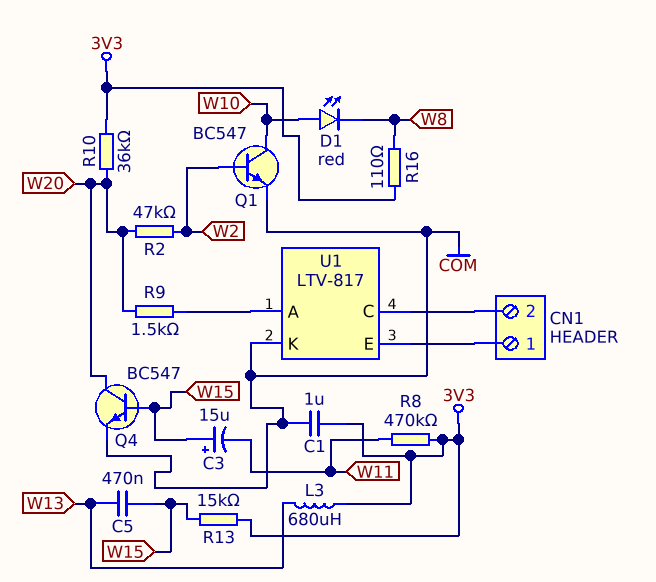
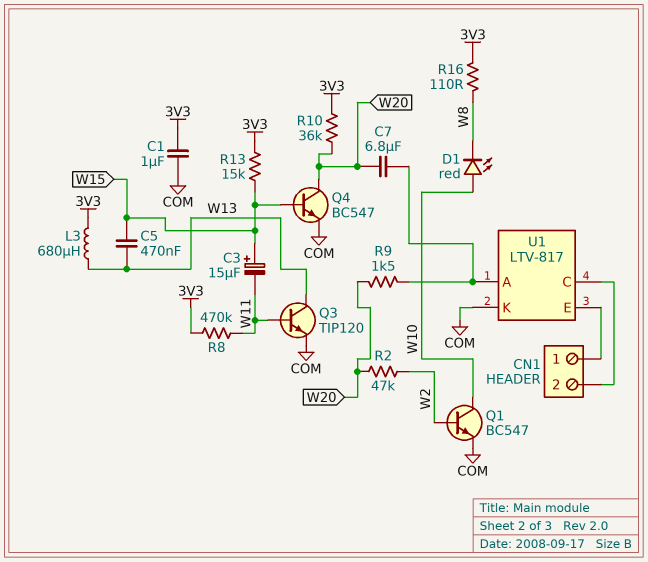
C7: none -> 6.8uF (U1/A, W20)
Q3: none -> NPN TIP120 (B W11, C W13, E COM)

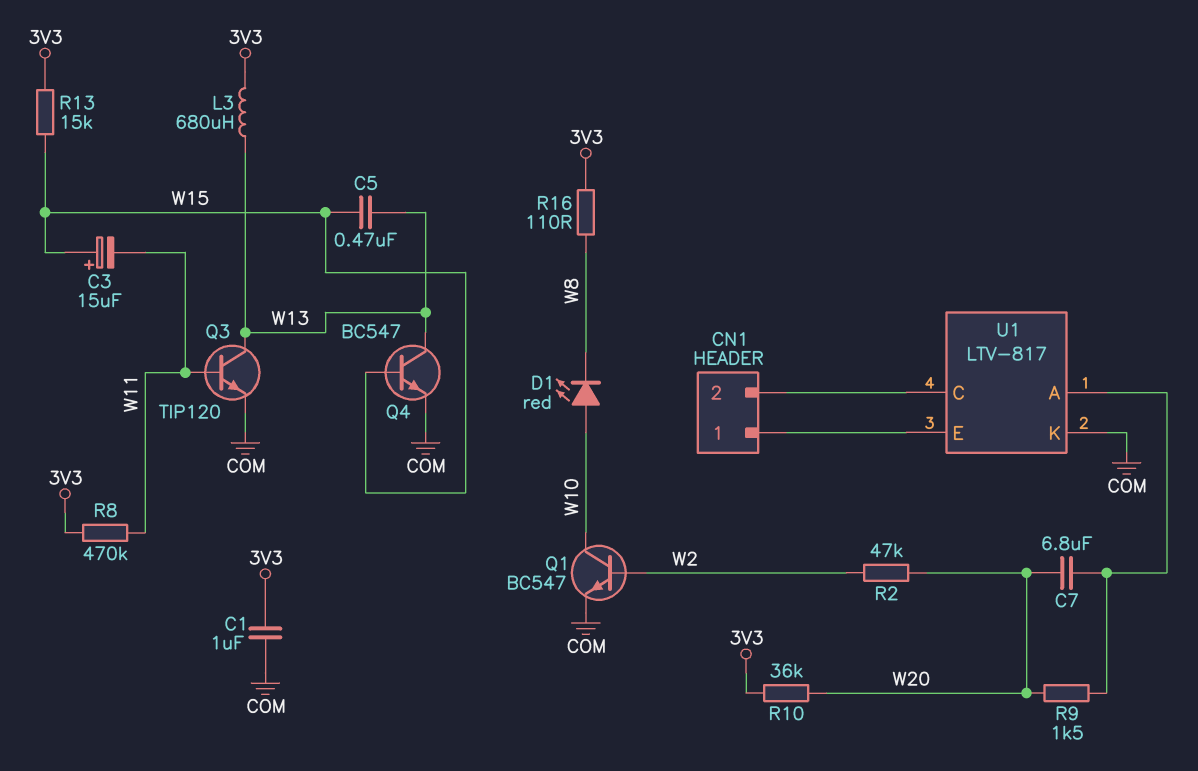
Q4: NPN BC547 (B W15, C W20, E COM) -> NPN BC547 (B W15, C W13, E COM)

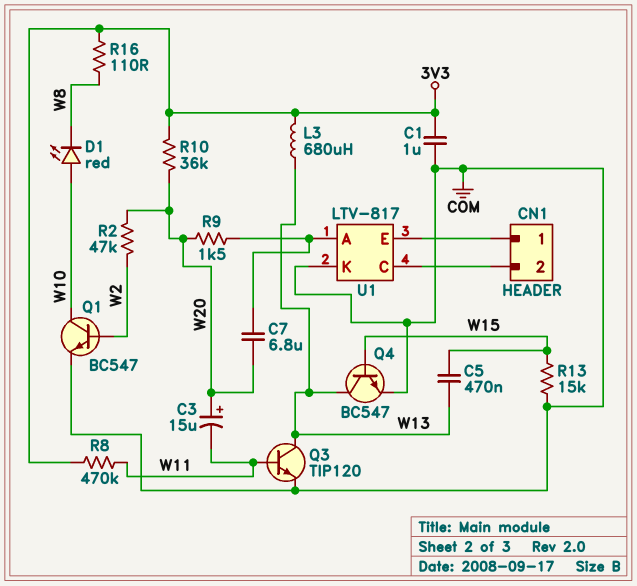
C3: 15uF (plus W15, minus W11) -> 15uF (plus W20, minus W11)
R13: 15k (3V3, W15) -> 15k (COM, W15)

